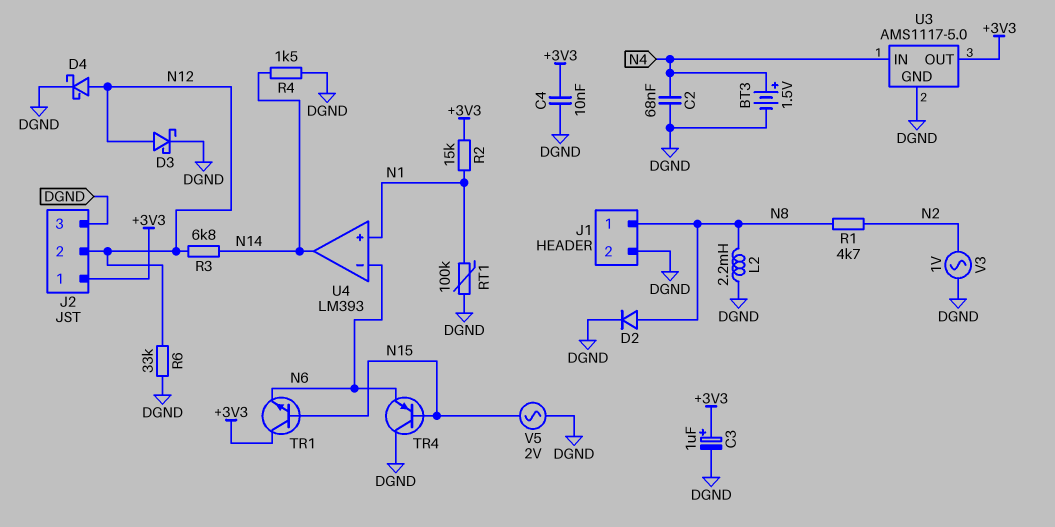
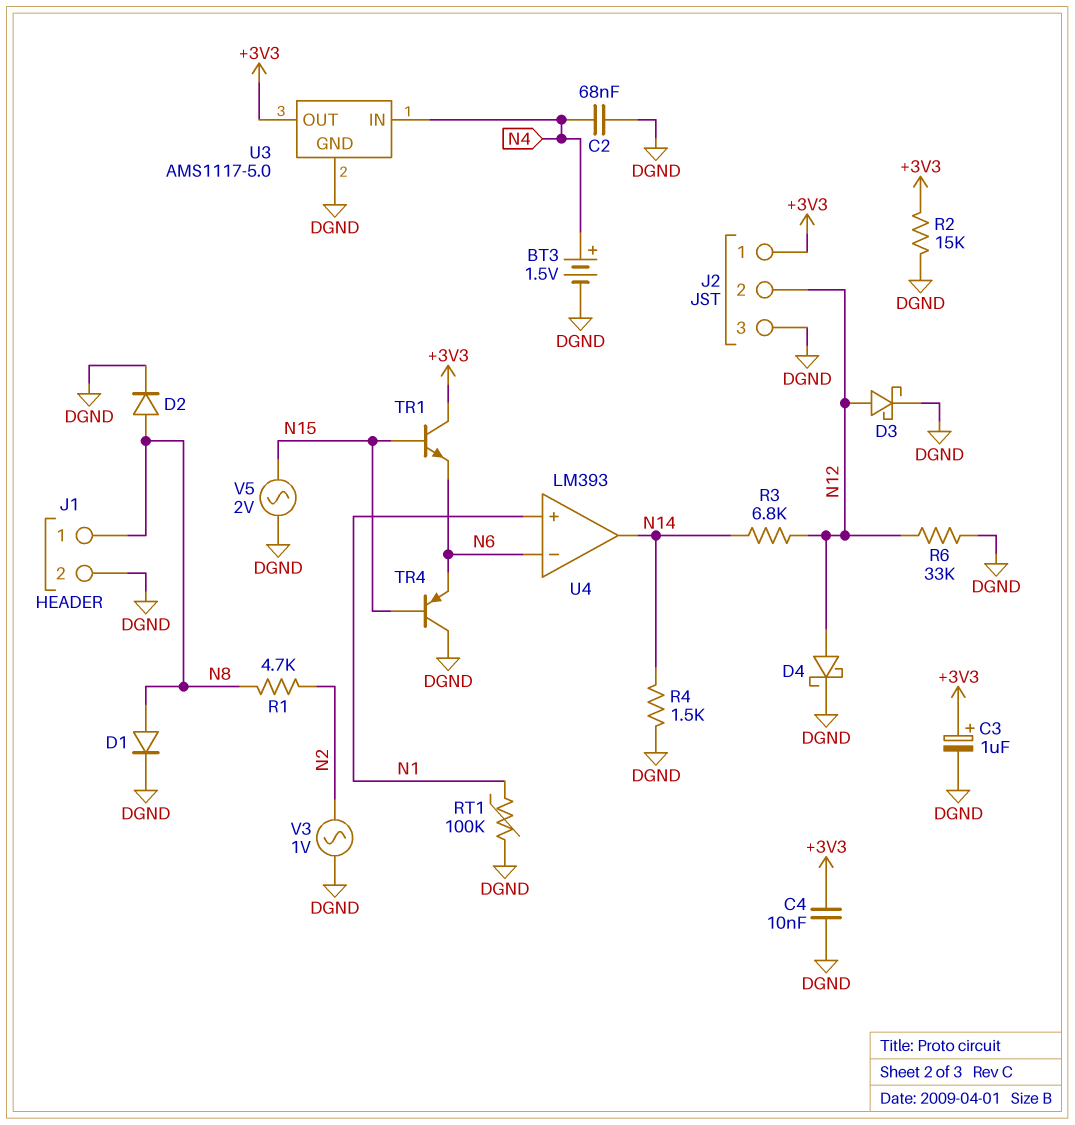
D1: none -> diode (A N8, K DGND)
L2: 2.2mH (DGND, N8) -> none
R2: 15k (+3V3, N1) -> 15k (+3V3, DGND)

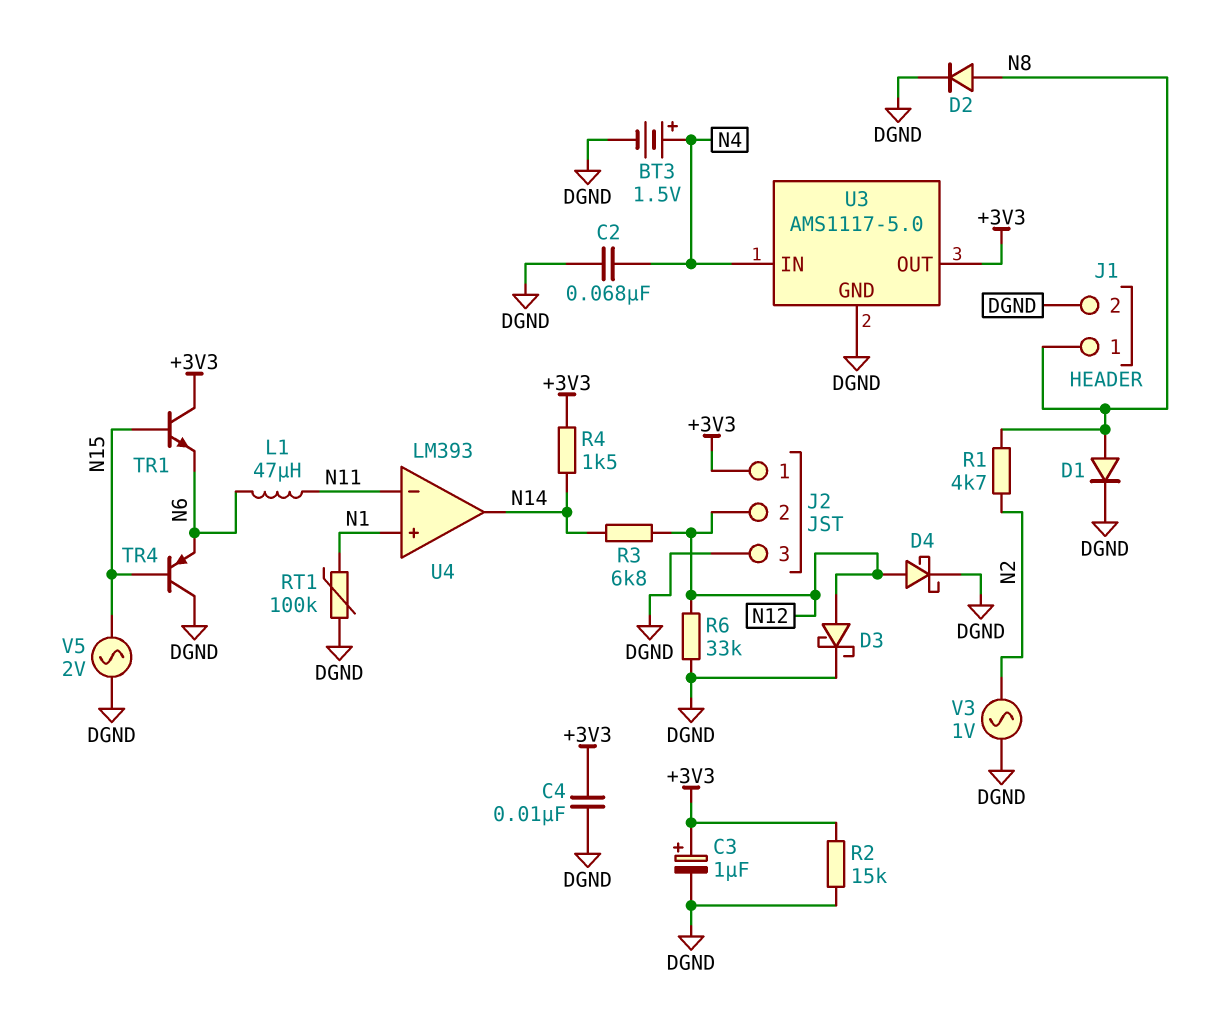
L1: none -> 47uH (N6, N11)
R4: 1.5k (DGND, N14) -> 1.5k (+3V3, N14)
U4 pin in-: N6 -> N11

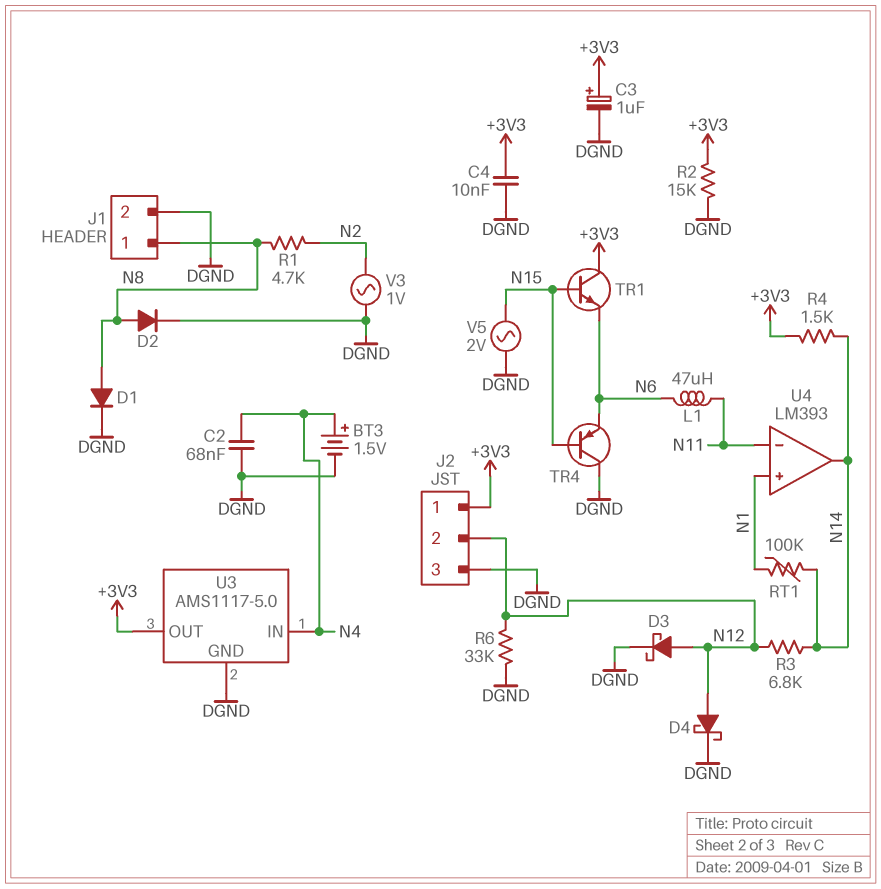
RT1: 100k (DGND, N1) -> 100k (N1, N14)

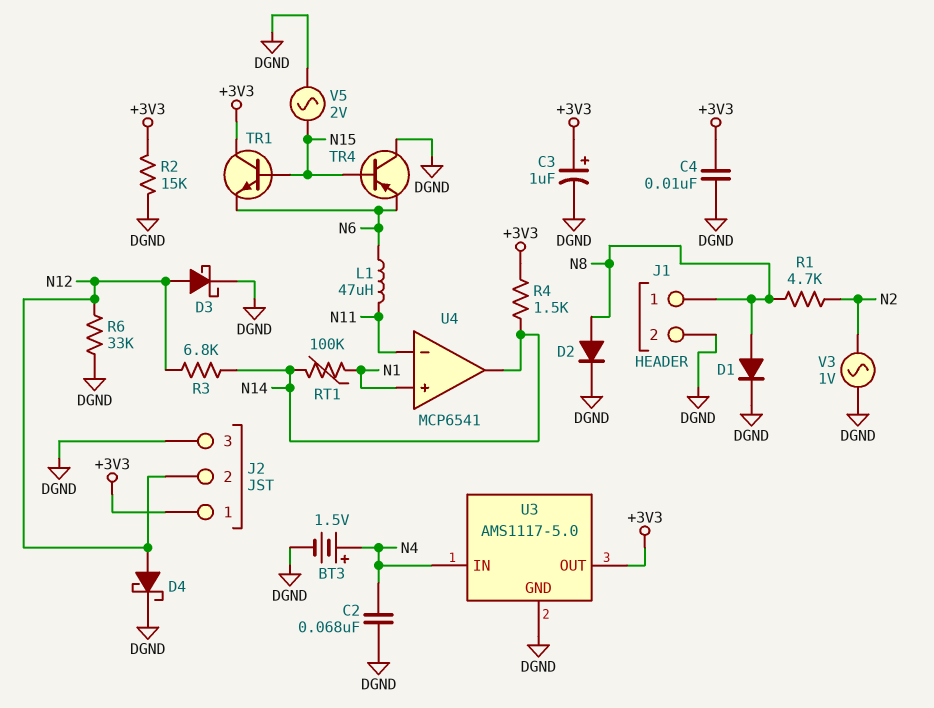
U4: LM393 -> MCP6541

